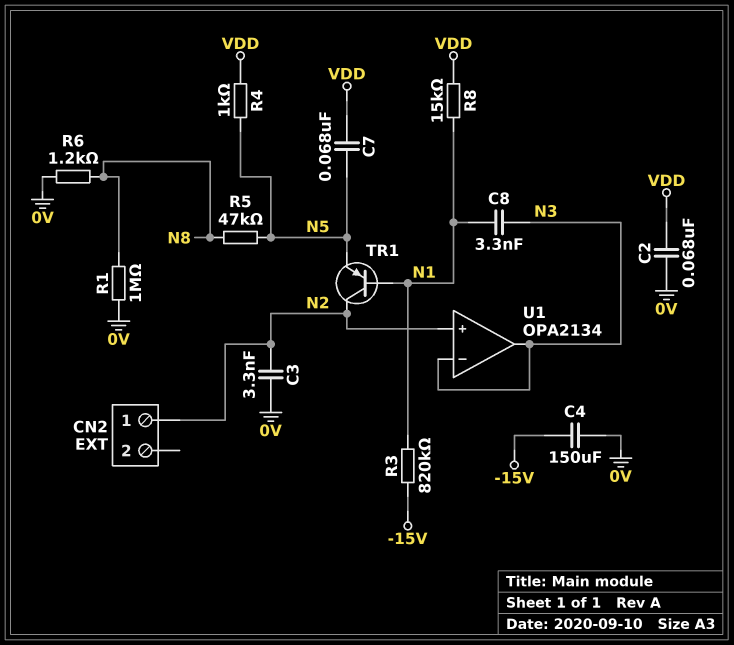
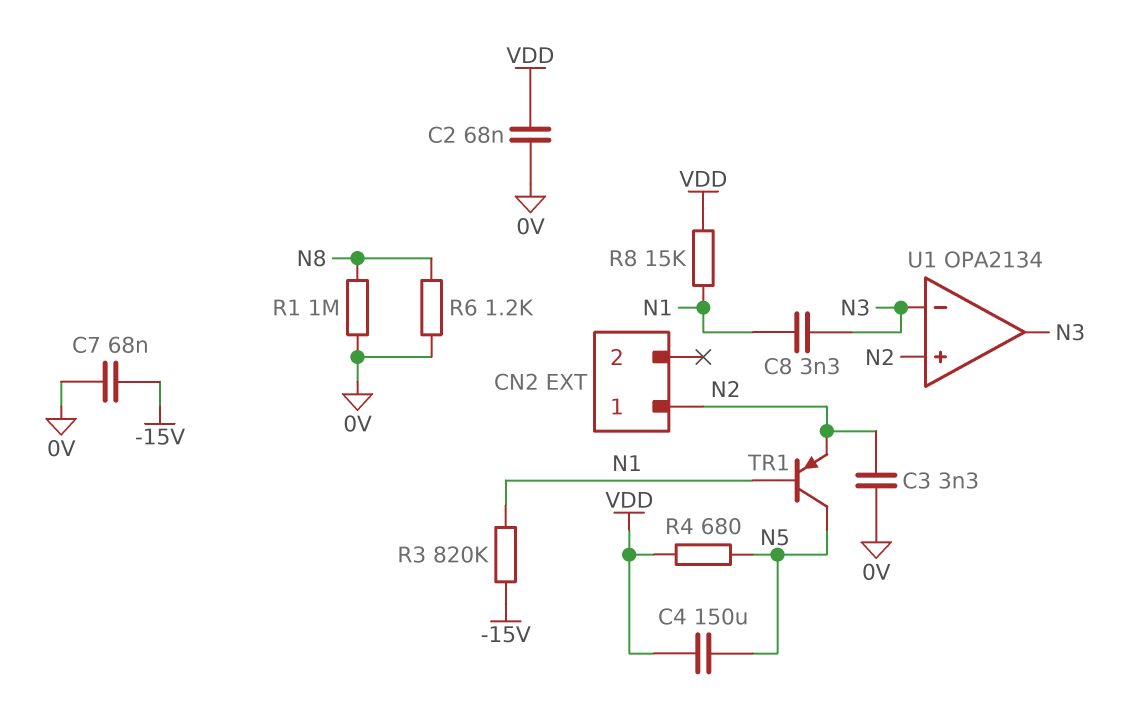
C4: 150uF (-15V, 0V) -> 150uF (N5, VDD)
C7: 68nF (N5, VDD) -> 68nF (-15V, 0V)
R4: 1k (N5, VDD) -> 680 (N5, VDD)
R5: 47k (N5, N8) -> none
TR1: PNP (B N1, C N2, E N5) -> PNP (B N1, C N5, E N2)

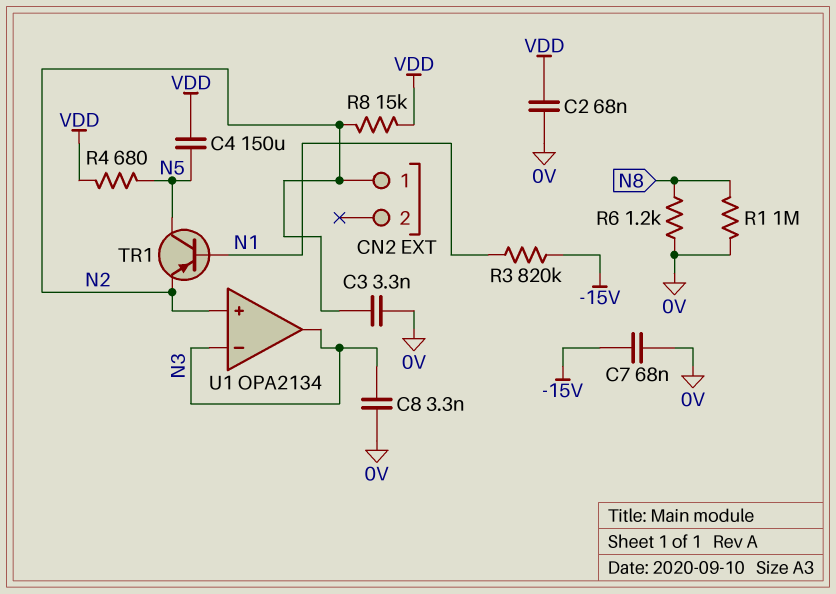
C8: 3.3nF (N1, N3) -> 3.3nF (0V, N3)
R8: 15k (N1, VDD) -> 15k (N2, VDD)

